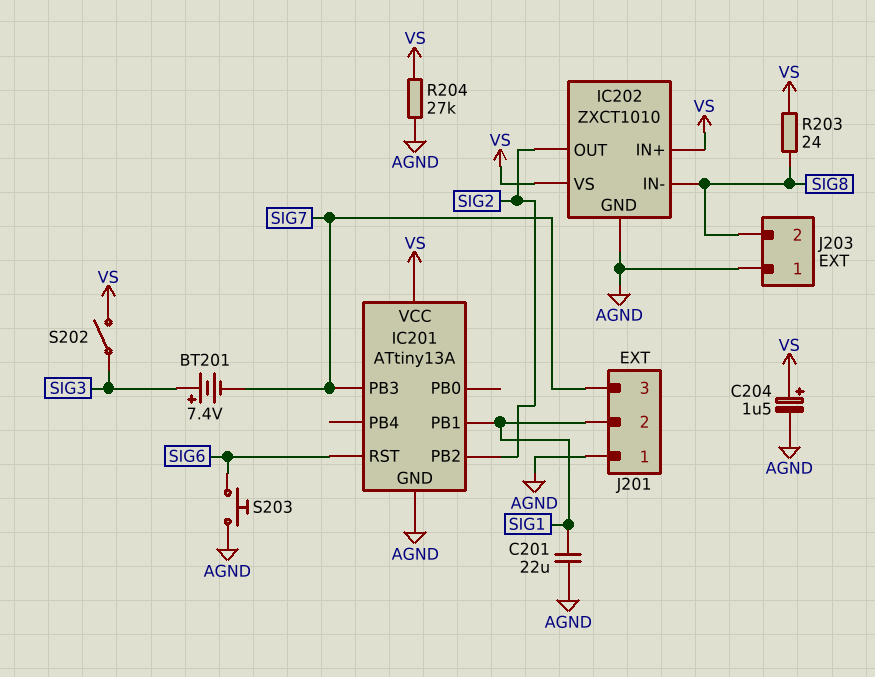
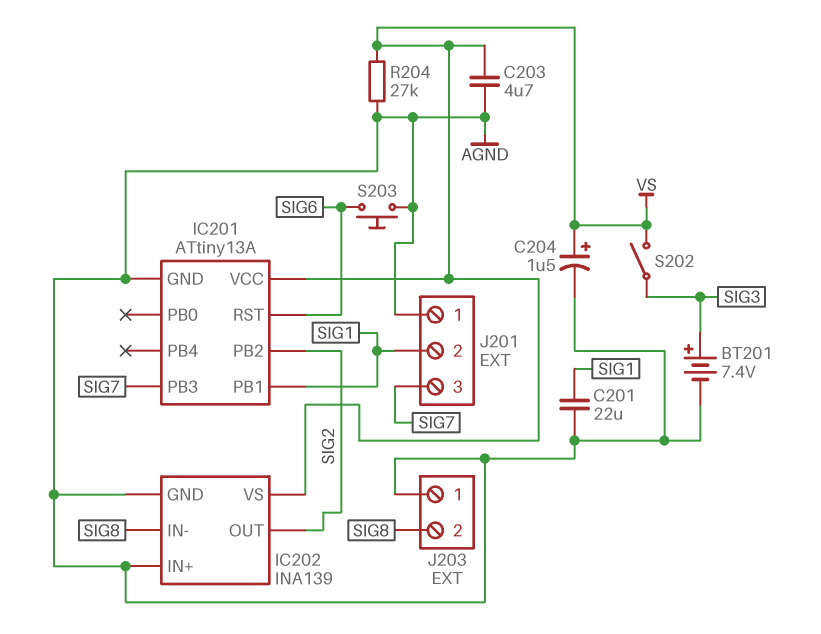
BT201: 7.4V (plus SIG3, minus SIG7) -> 7.4V (plus SIG3, minus AGND)
C203: none -> 4.7uF (AGND, VS)
IC202: ZXCT1010 -> INA139
IC202 pin IN+: VS -> AGND
R203: 24 (SIG8, VS) -> none

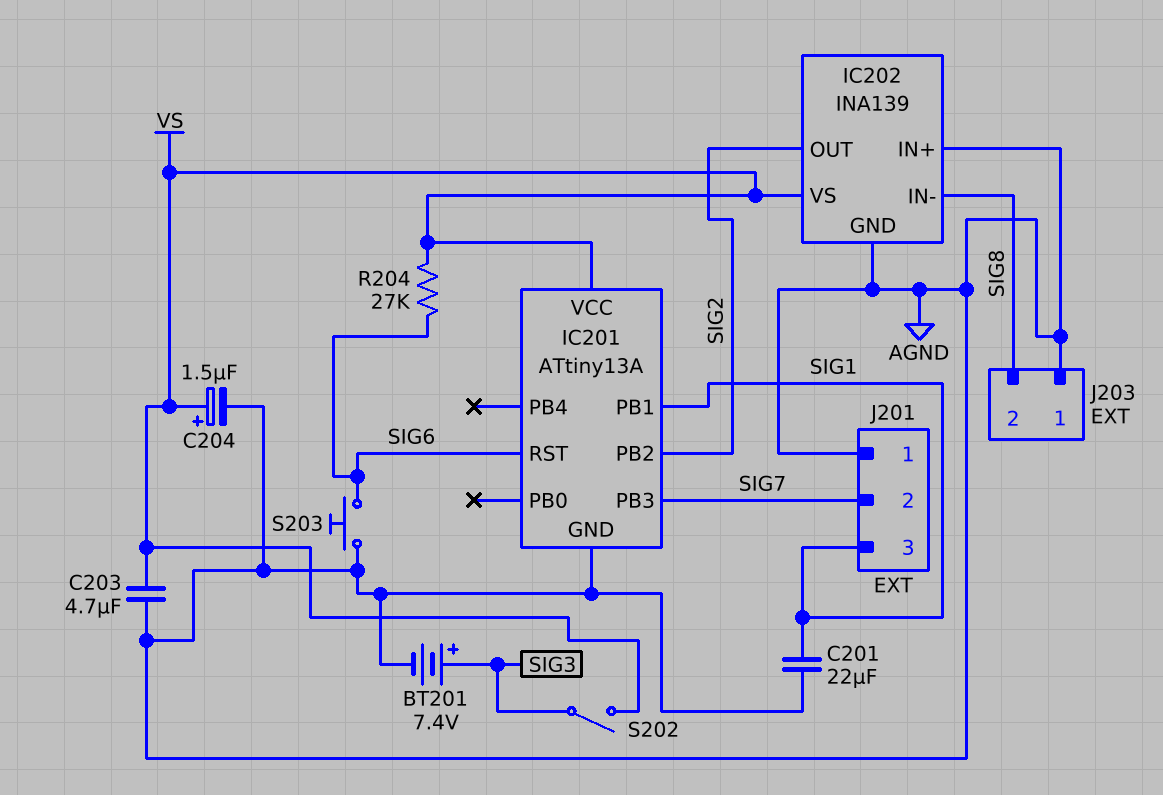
J201 pin 2: SIG1 -> SIG7
J201 pin 3: SIG7 -> SIG1
R204: 27k (AGND, VS) -> 27k (SIG6, VS)

